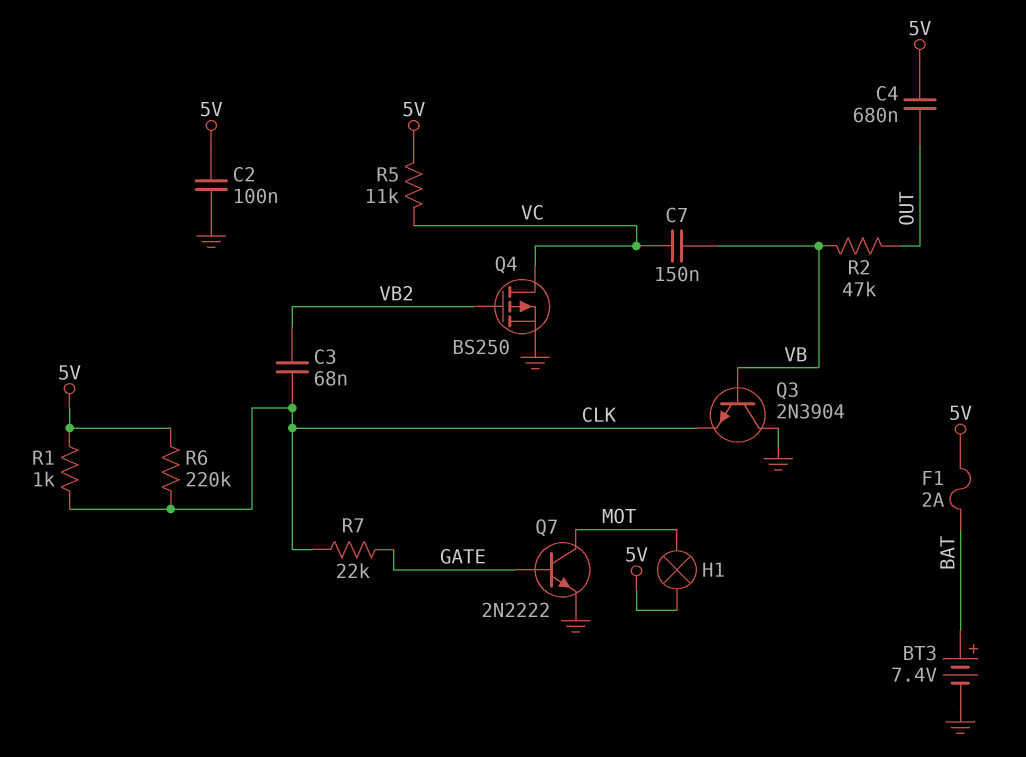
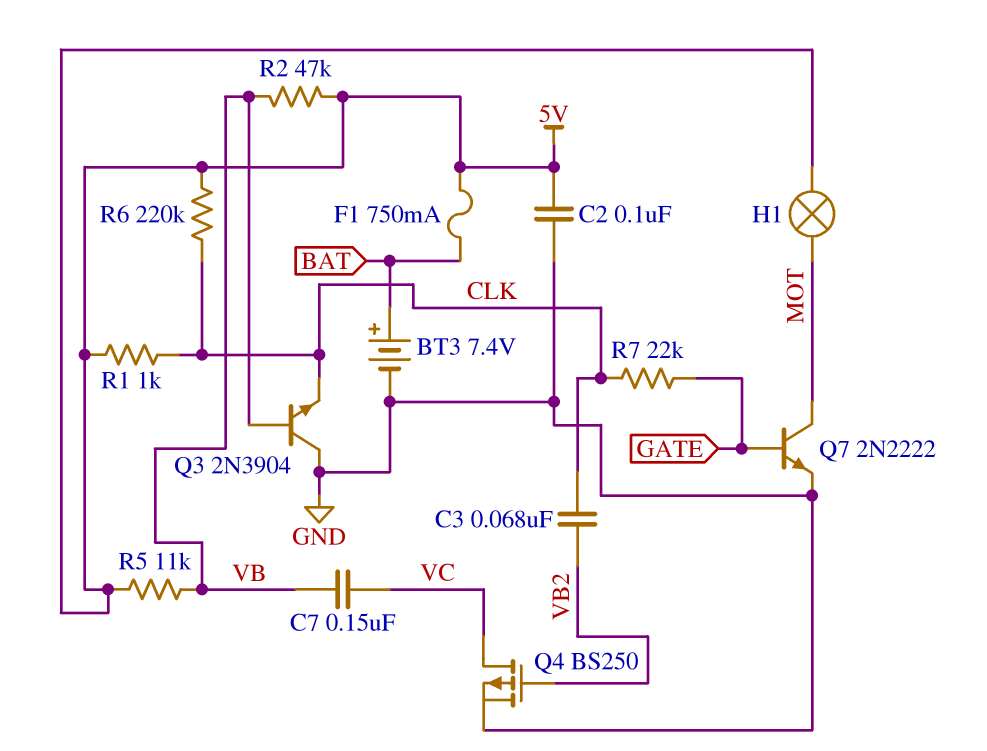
C4: 680nF (5V, OUT) -> none
F1: 2A (5V, BAT) -> 750mA (5V, BAT)
R2: 47k (OUT, VB) -> 47k (5V, VB)
R5: 11k (5V, VC) -> 11k (5V, VB)

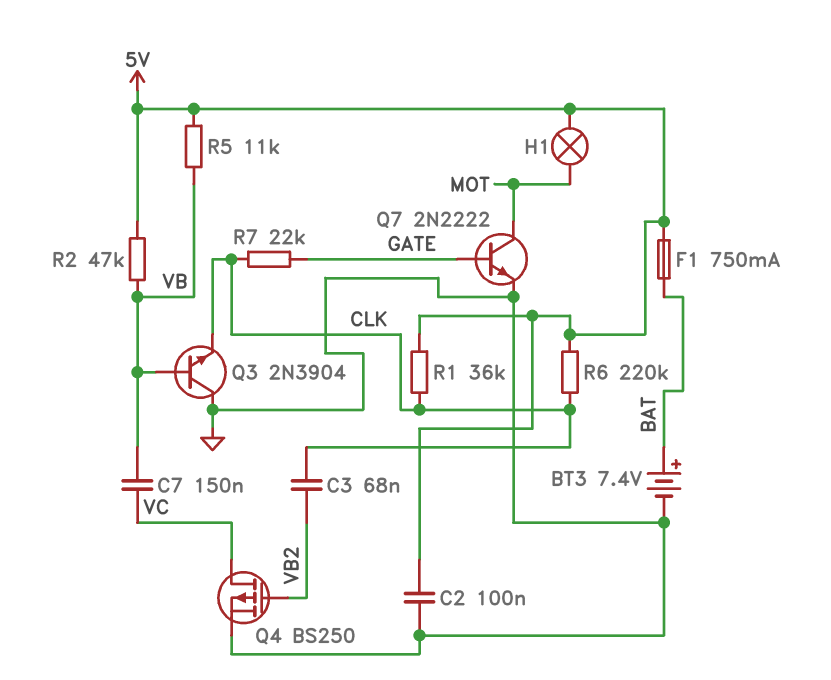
R1: 1k (5V, CLK) -> 36k (5V, CLK)

